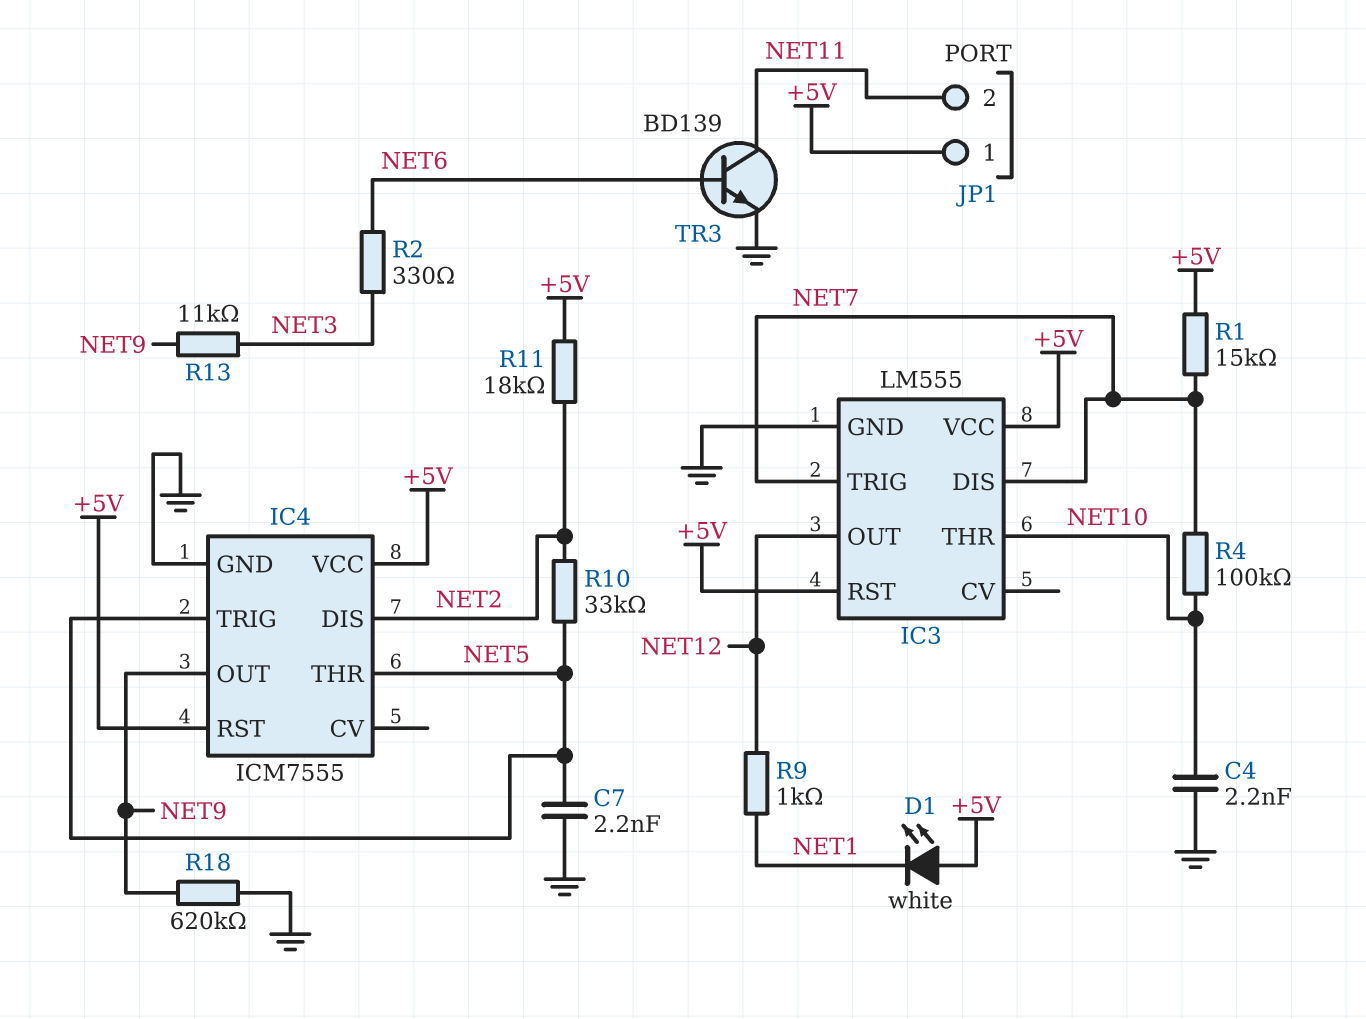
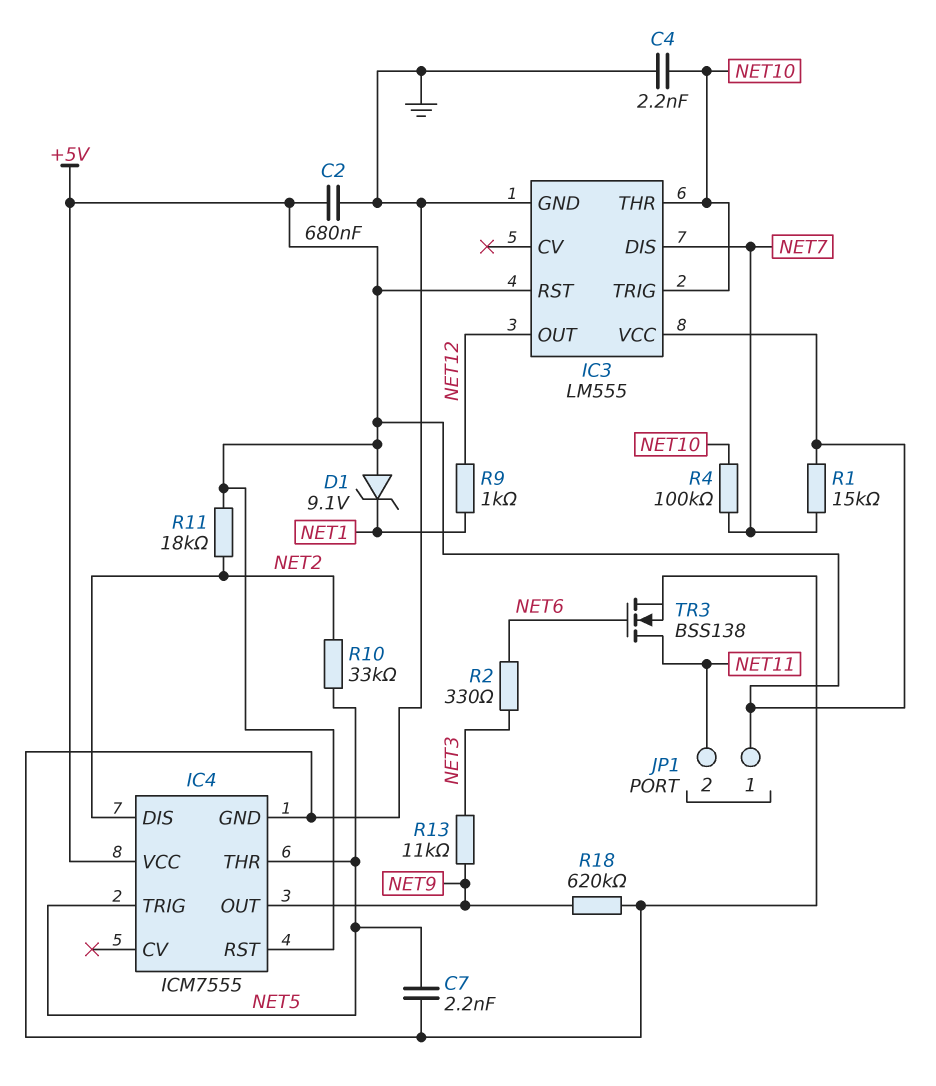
C2: none -> 680nF (+5V, GND)
D1: LED white (A +5V, K NET1) -> zener 9.1V (A +5V, K NET1)
IC3 pin TRIG: NET7 -> NET10
TR3: NPN BD139 (B NET6, C NET11, E GND) -> NMOS BSS138 (G NET6, D NET11, S GND)

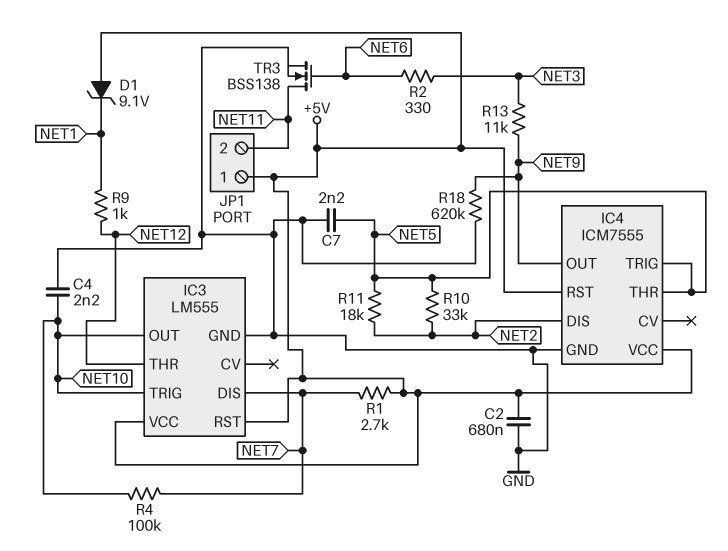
IC3 pin OUT: NET12 -> NET10
IC3 pin THR: NET10 -> NET12
R1: 15k (+5V, NET7) -> 2.7k (+5V, NET7)
R11: 18k (+5V, NET2) -> 18k (NET2, NET5)

